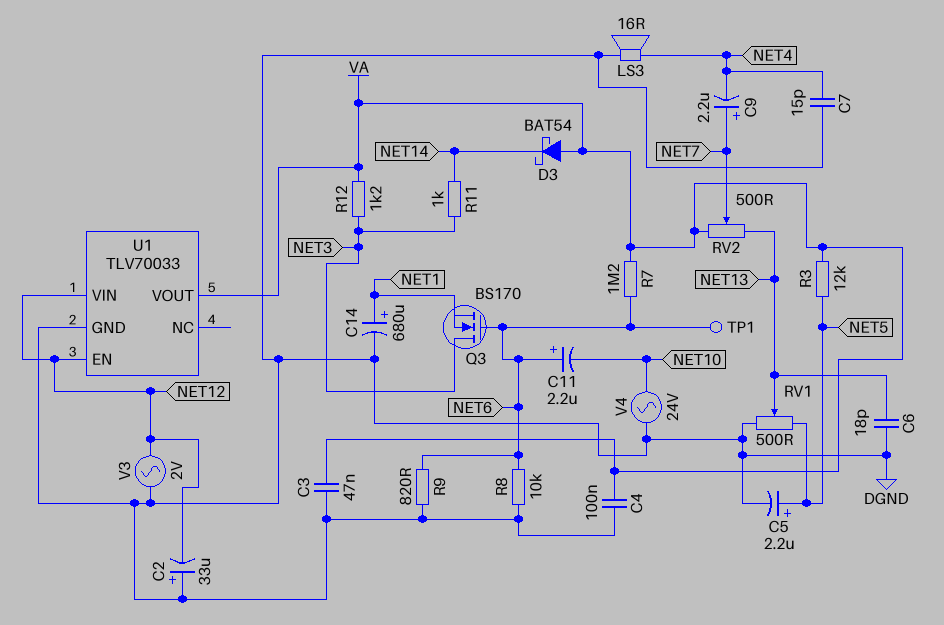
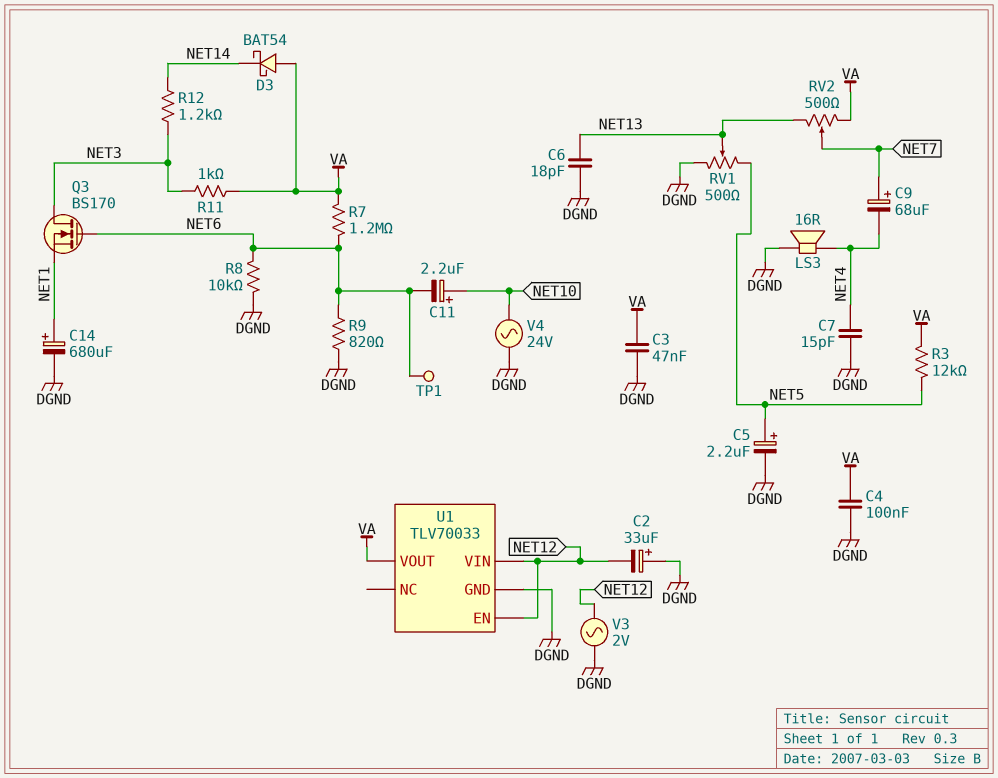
C9: 2.2uF (plus NET7, minus NET4) -> 68uF (plus NET7, minus NET4)
C11: 2.2uF (plus NET6, minus NET10) -> 2.2uF (plus NET10, minus NET6)
R11: 1k (NET3, NET14) -> 1k (NET3, VA)
R12: 1.2k (NET3, VA) -> 1.2k (NET3, NET14)

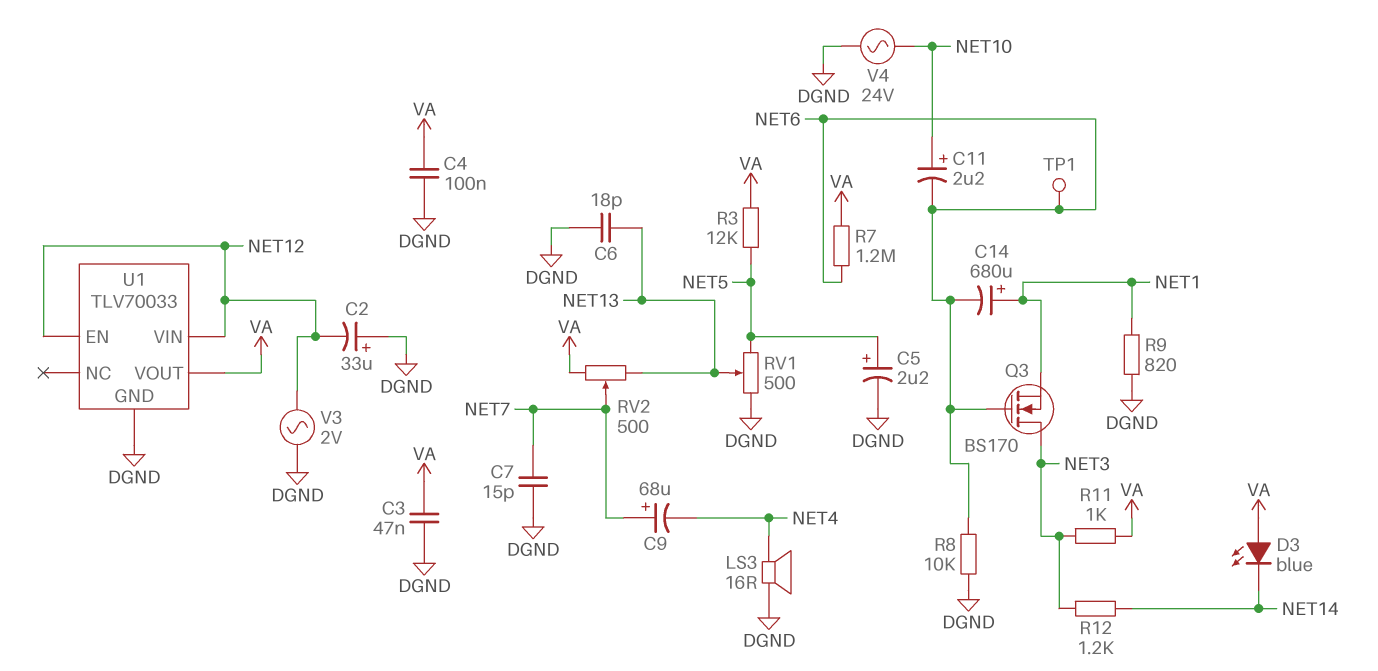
C7: 15pF (DGND, NET4) -> 15pF (DGND, NET7)
C14: 680uF (plus NET1, minus DGND) -> 680uF (plus NET1, minus NET6)
D3: schottky BAT54 (A VA, K NET14) -> LED blue (A VA, K NET14)
R9: 820 (DGND, NET6) -> 820 (DGND, NET1)

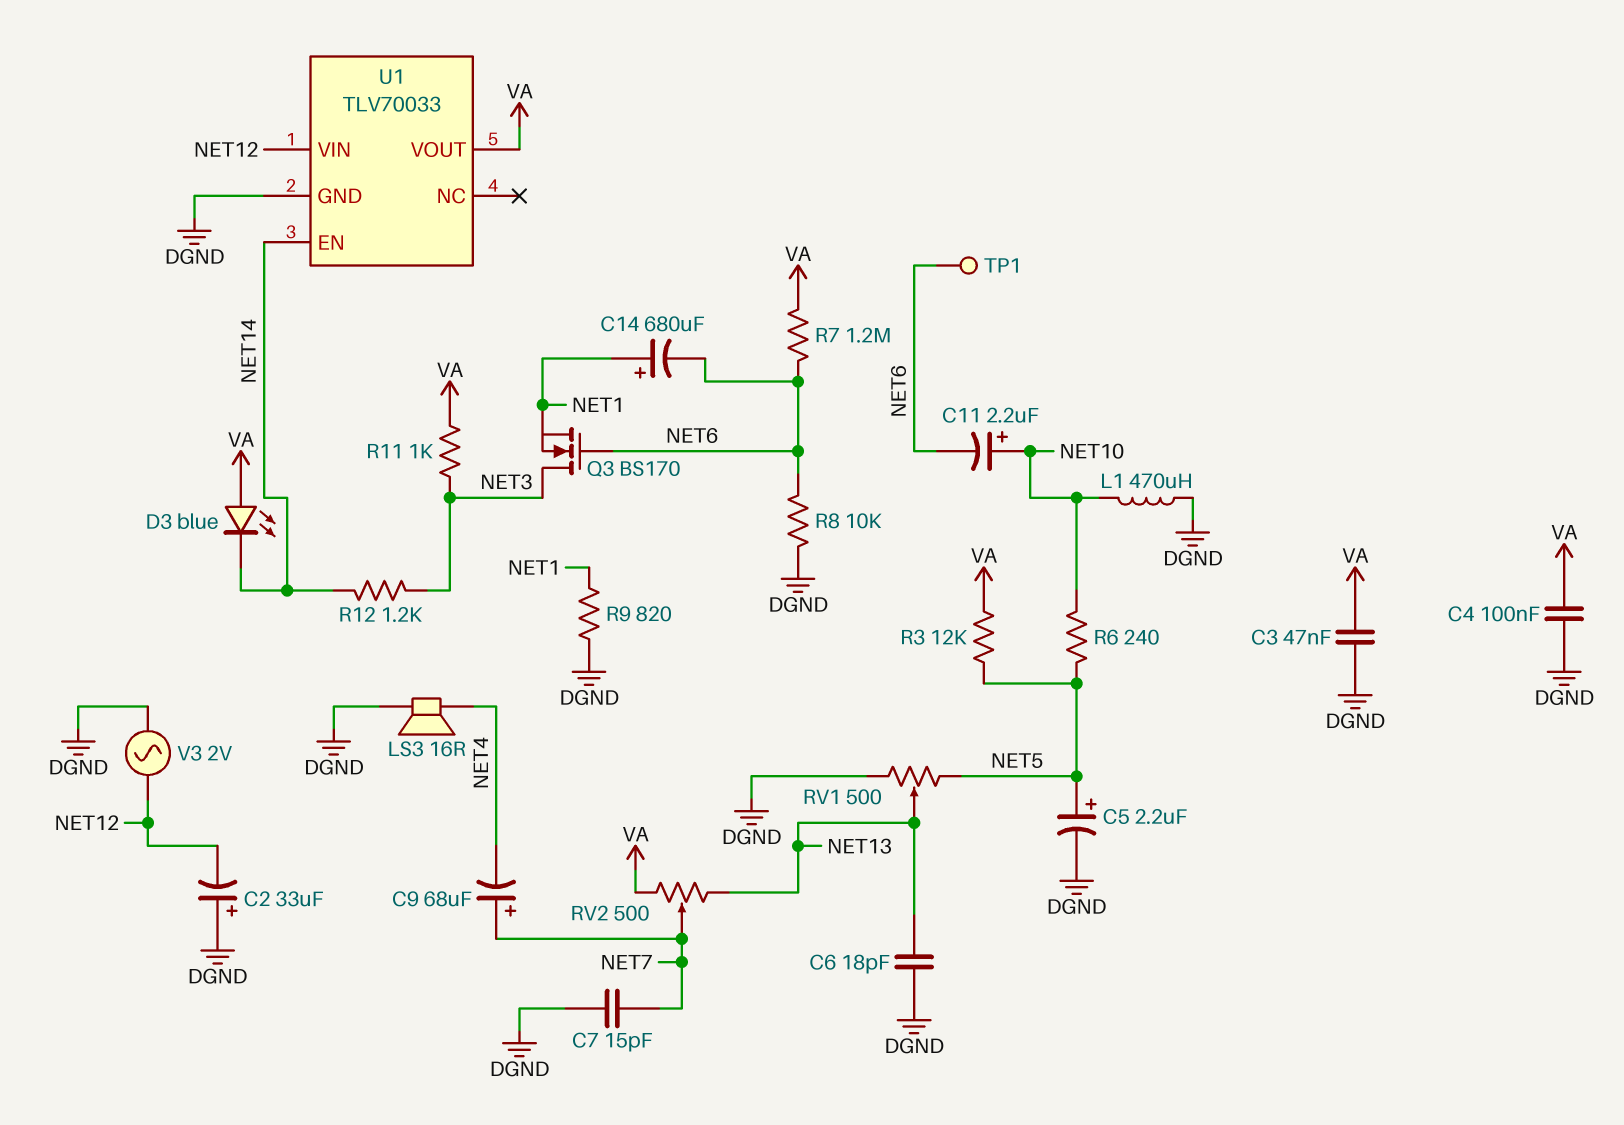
L1: none -> 470uH (DGND, NET10)
R6: none -> 240 (NET5, NET10)
U1 pin EN: NET12 -> NET14
V4: AC 24V (DGND, NET10) -> none

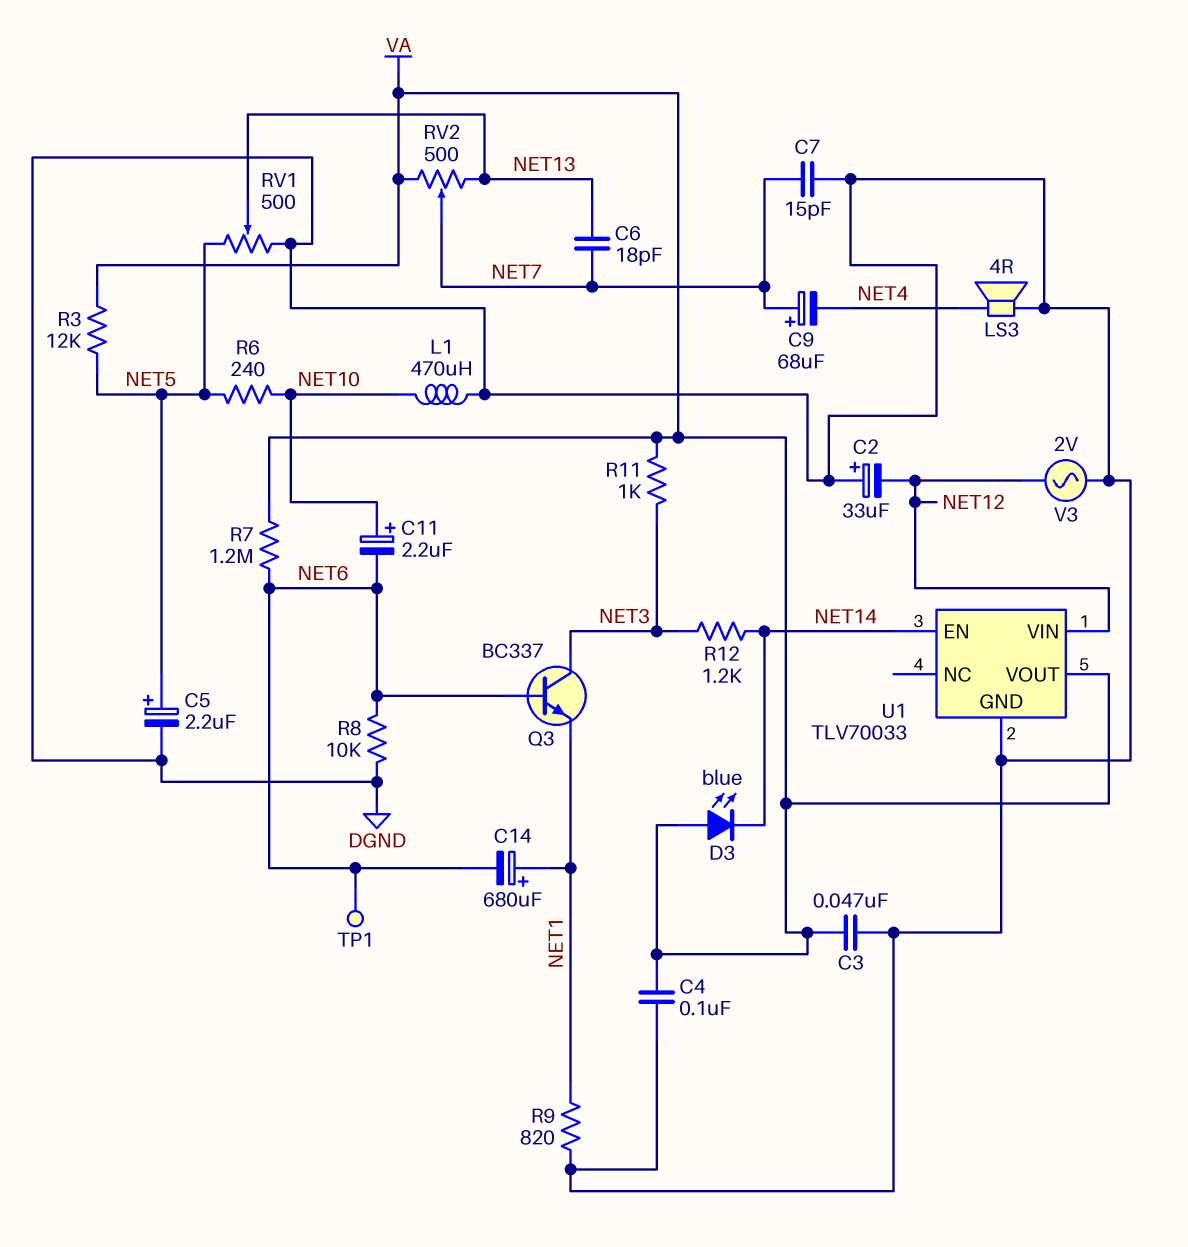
C6: 18pF (DGND, NET13) -> 18pF (NET7, NET13)
LS3: speaker 16R (DGND, NET4) -> speaker 4R (DGND, NET4)
Q3: NMOS BS170 (G NET6, D NET3, S NET1) -> NPN BC337 (B NET6, C NET3, E NET1)

